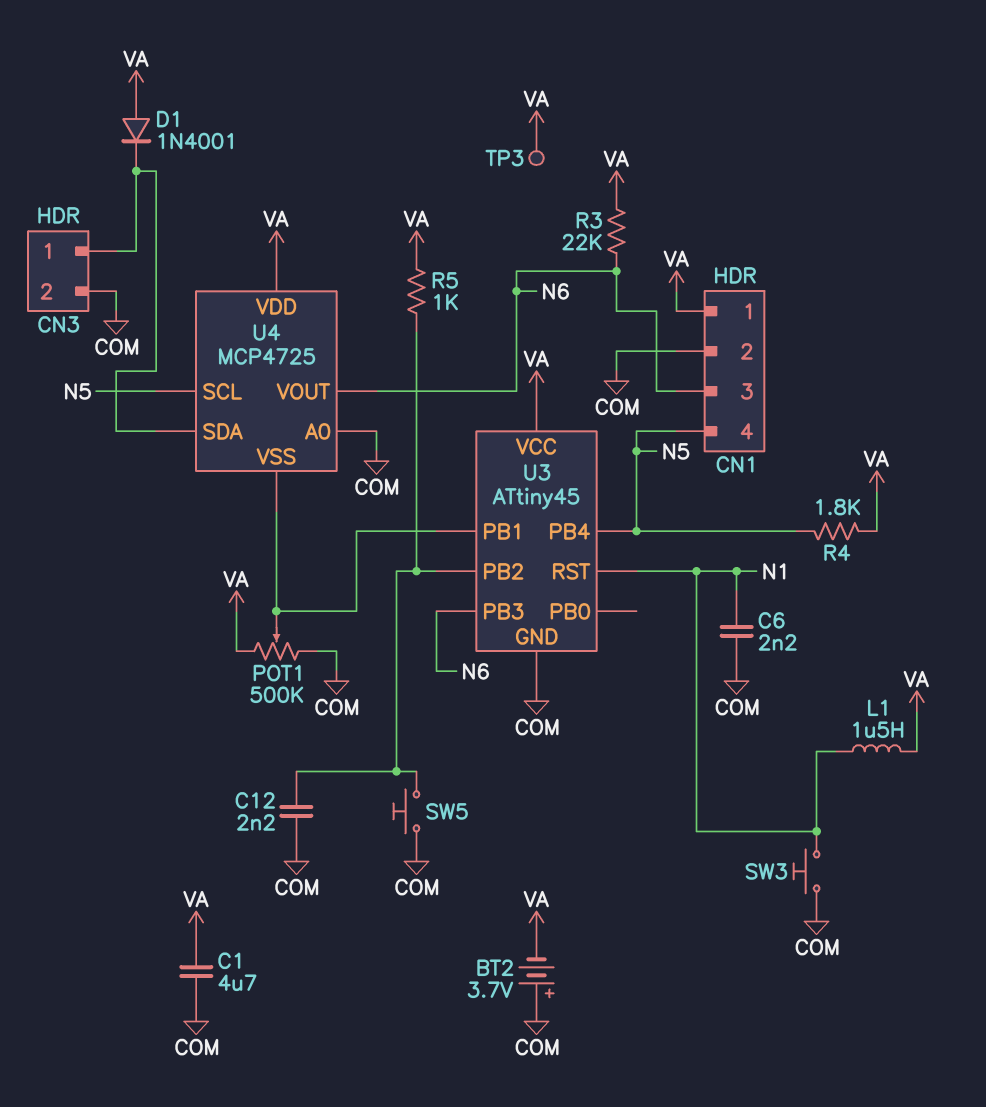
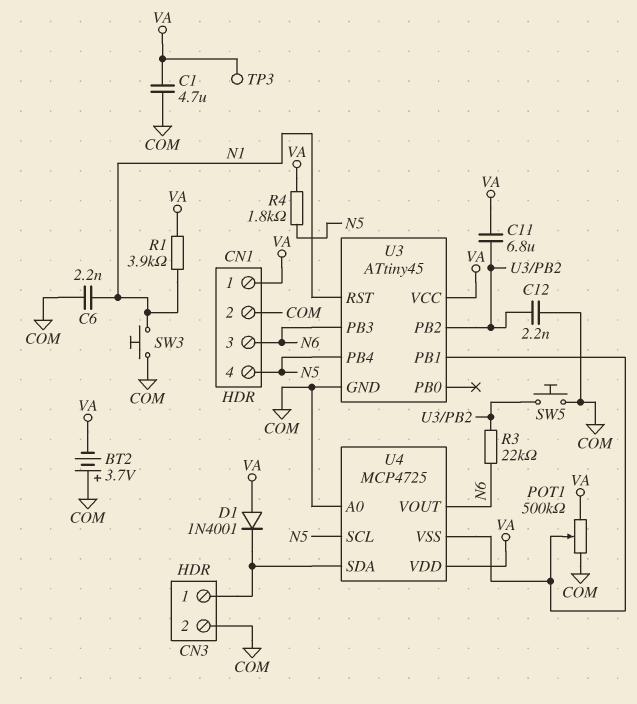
C11: none -> 6.8uF (U3/PB2, VA)
L1: 1.5uH (N1, VA) -> none
R1: none -> 3.9k (N1, VA)
R3: 22k (N6, VA) -> 22k (N6, U3/PB2)
R5: 1k (U3/PB2, VA) -> none

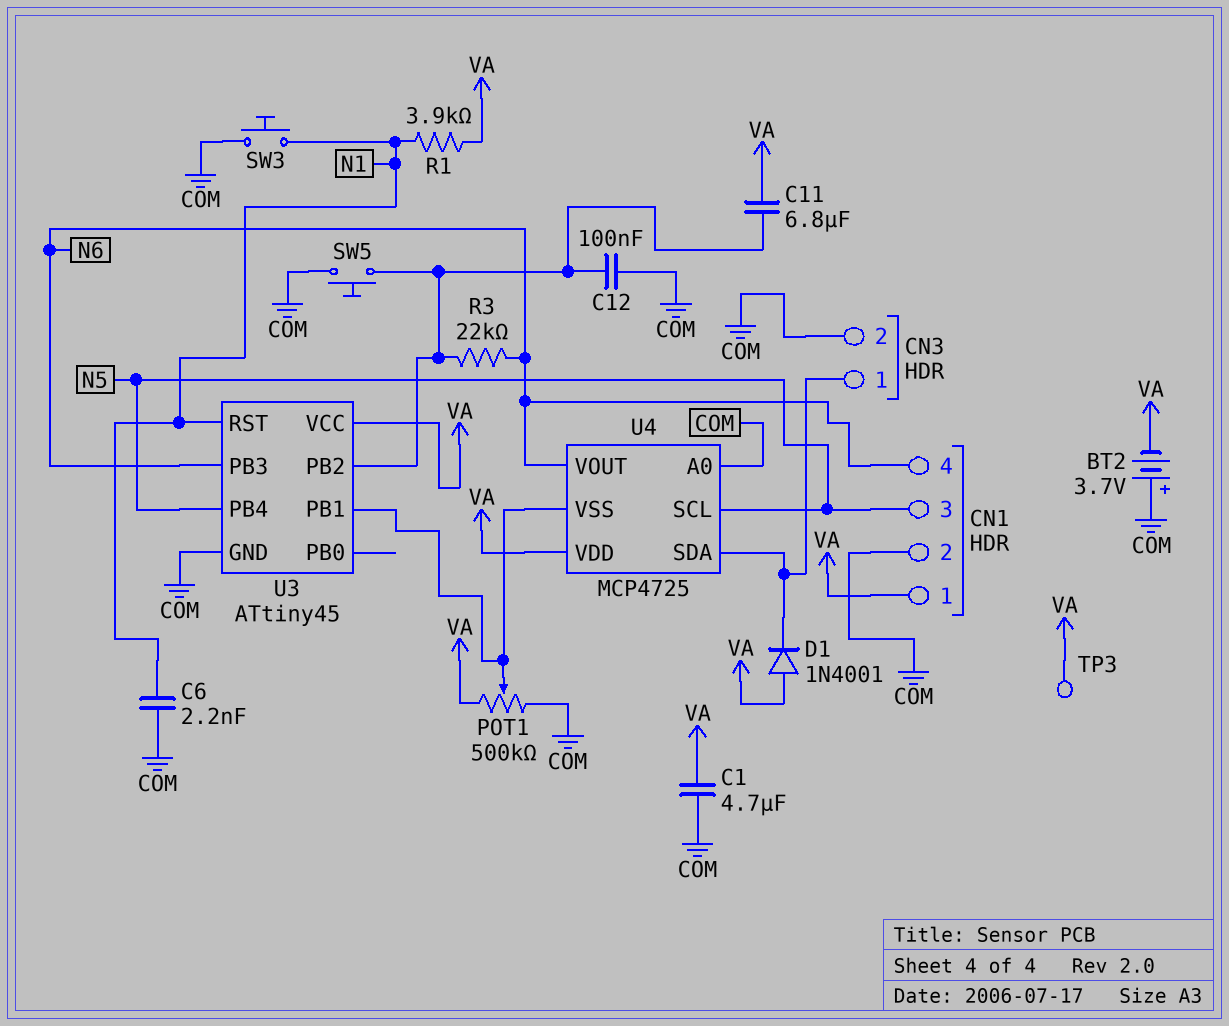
C12: 2.2nF (COM, U3/PB2) -> 100nF (COM, U3/PB2)
CN1 pin 3: N6 -> N5
CN1 pin 4: N5 -> N6
R4: 1.8k (N5, VA) -> none

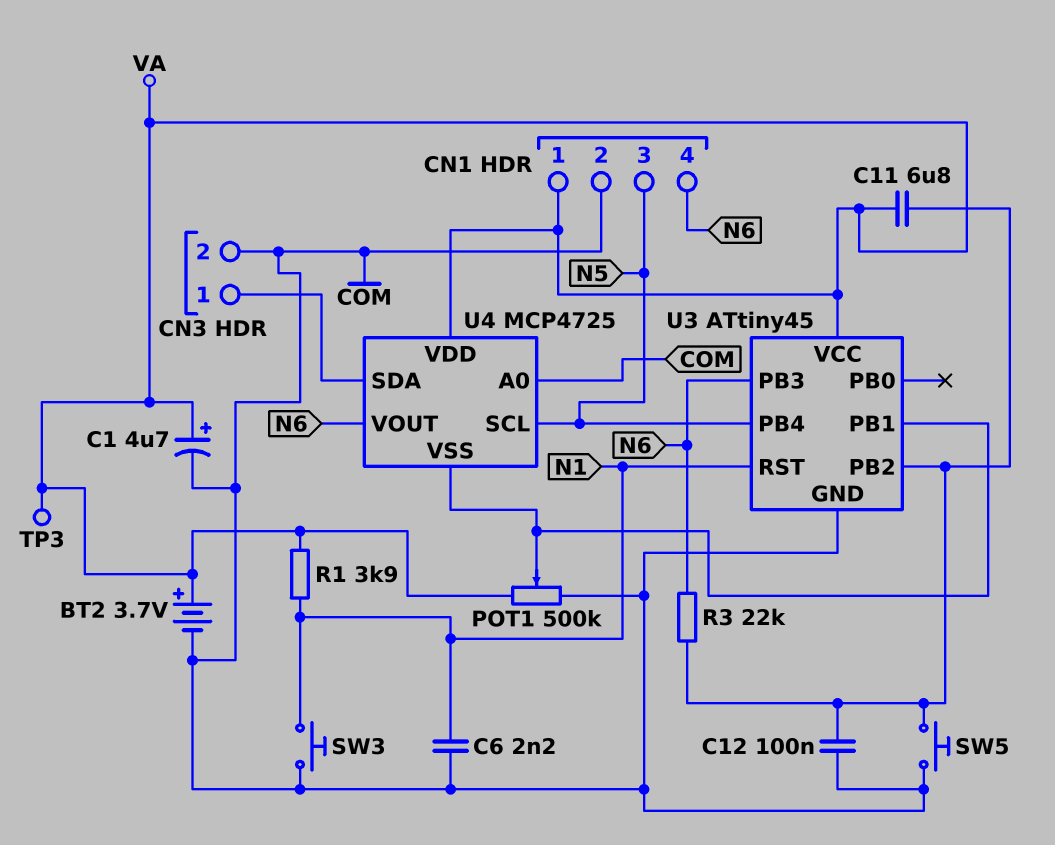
BT2: 3.7V (plus COM, minus VA) -> 3.7V (plus VA, minus COM)
C1: 4.7uF (COM, VA) -> 4.7uF (plus VA, minus COM)
D1: diode 1N4001 (A VA, K CN3/1) -> none

